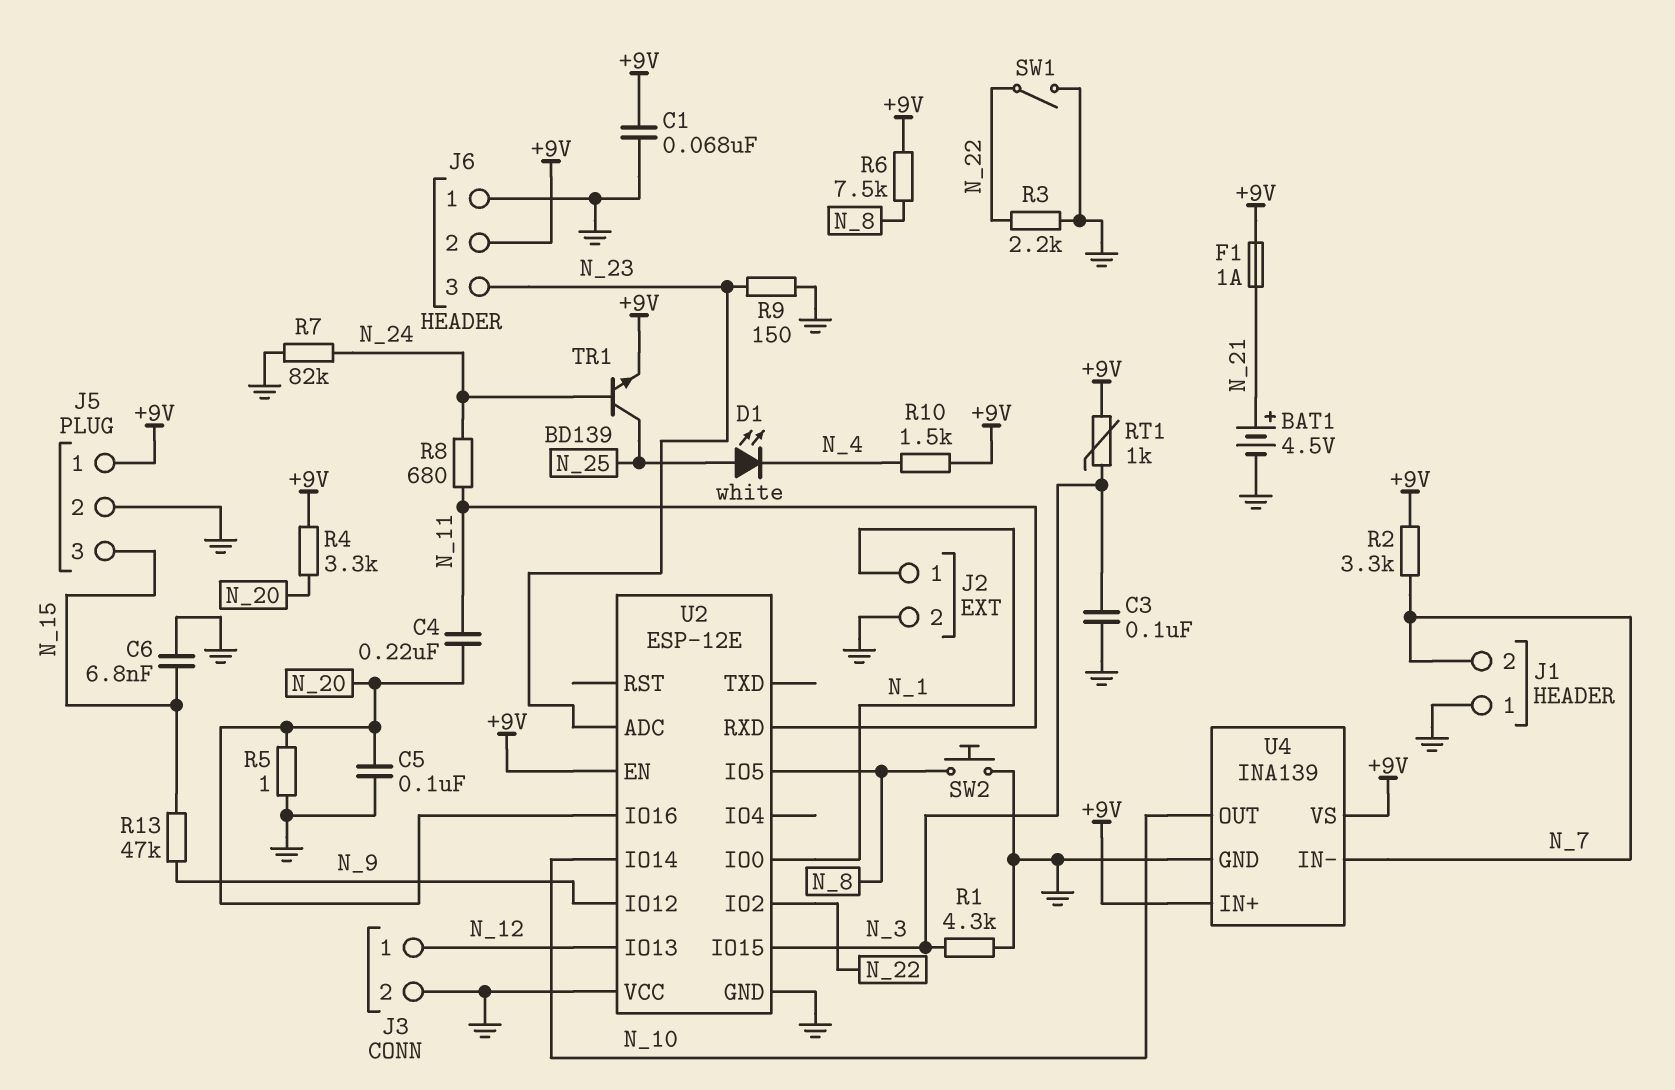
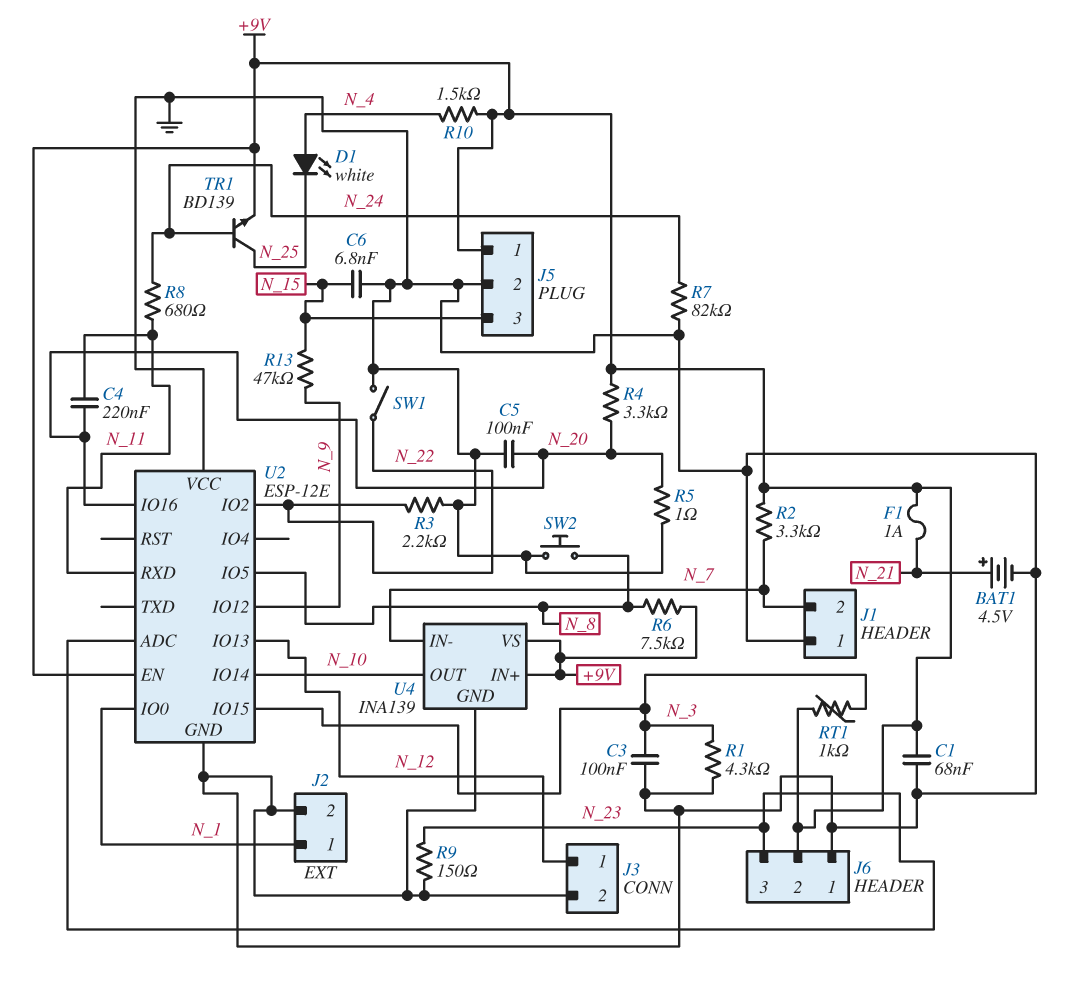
D1: LED white (A N_25, K N_4) -> LED white (A N_4, K N_25)

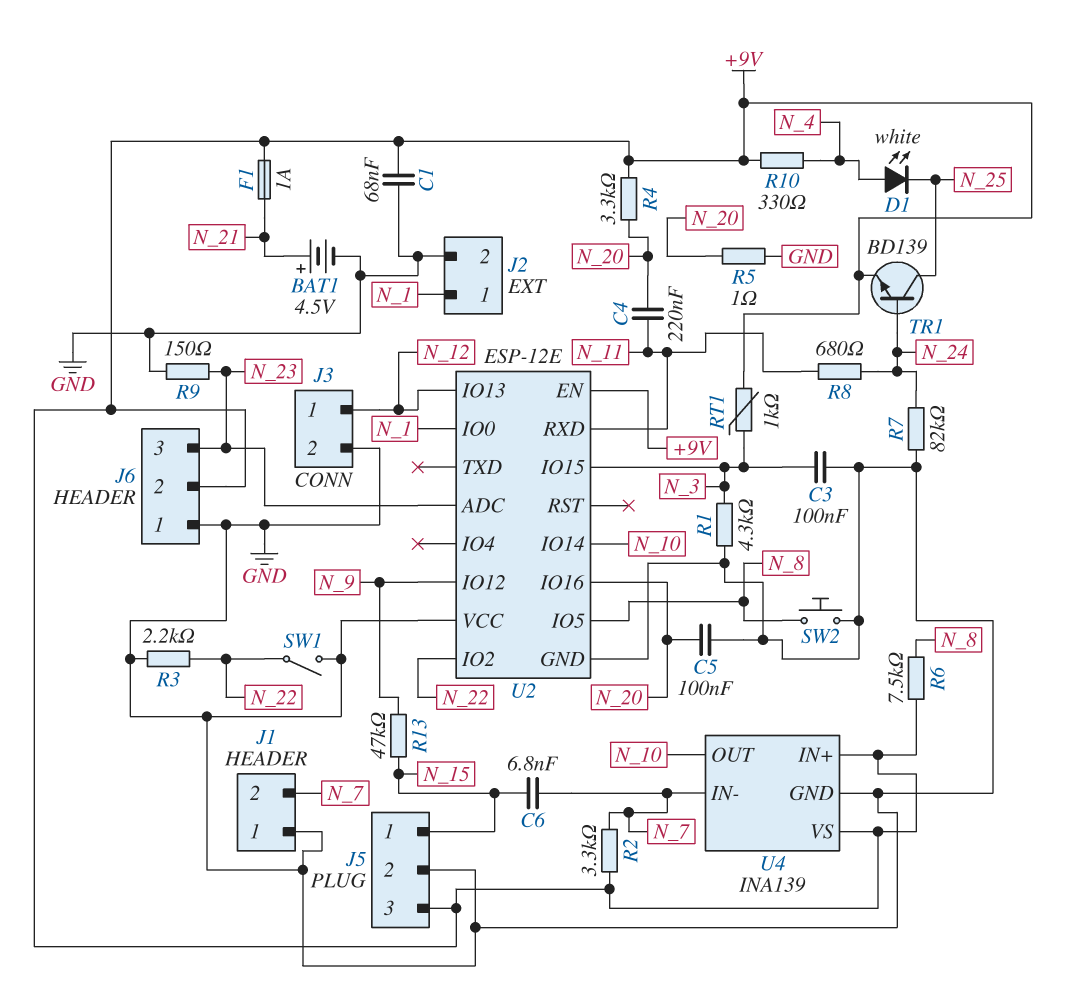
C6: 6.8nF (GND, N_15) -> 6.8nF (N_7, N_15)
J5 pin 1: +9V -> N_15
J5 pin 3: N_15 -> +9V
R10: 1.5k (+9V, N_4) -> 330 (+9V, N_4)

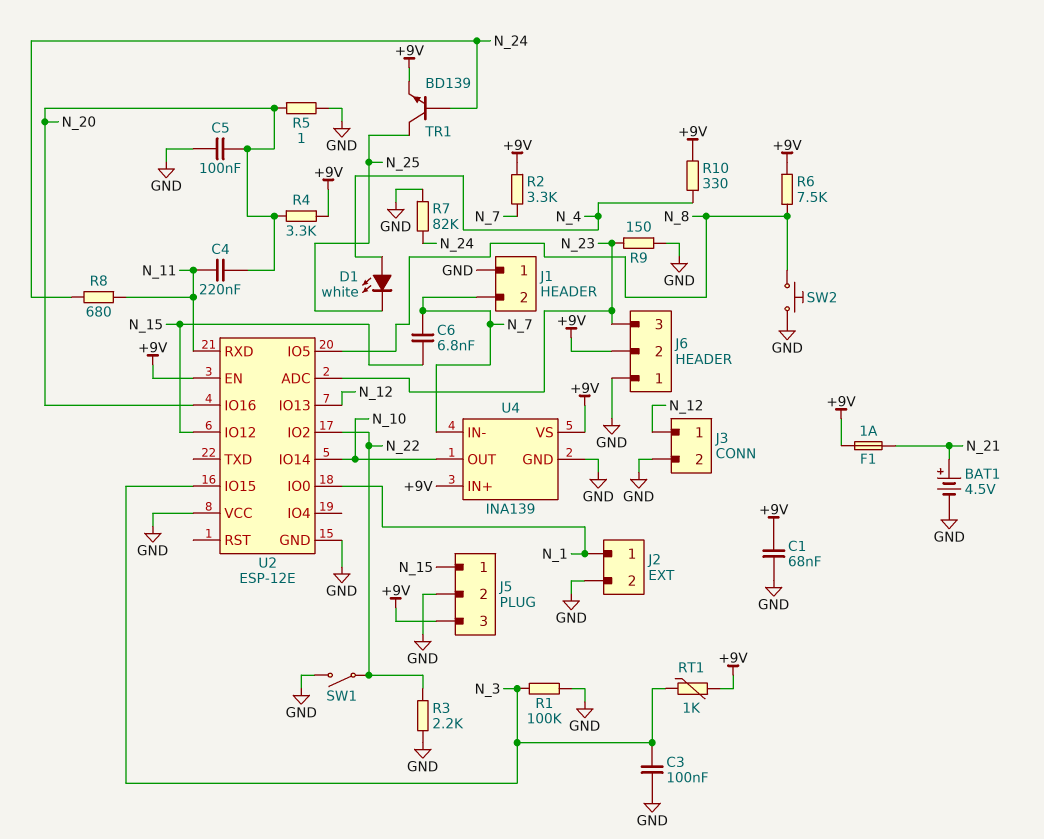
R1: 4.3k (GND, N_3) -> 100k (GND, N_3)
R13: 47k (N_9, N_15) -> none
U2 pin IO12: N_9 -> N_15

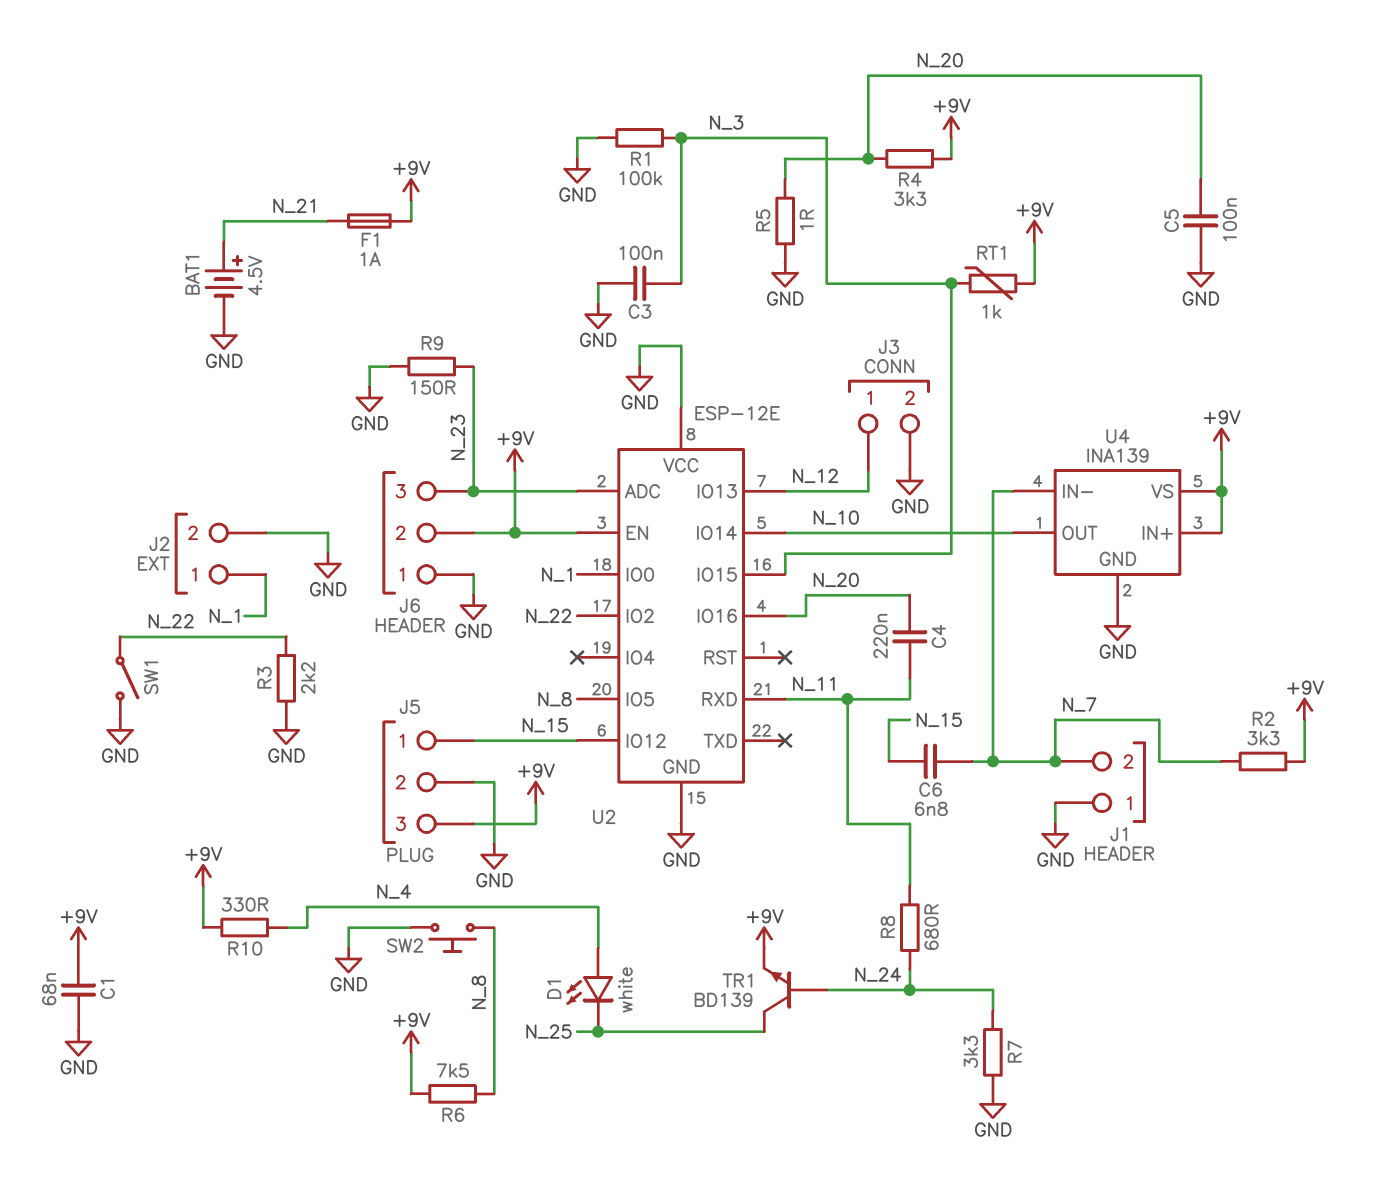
R7: 82k (GND, N_24) -> 3.3k (GND, N_24)

